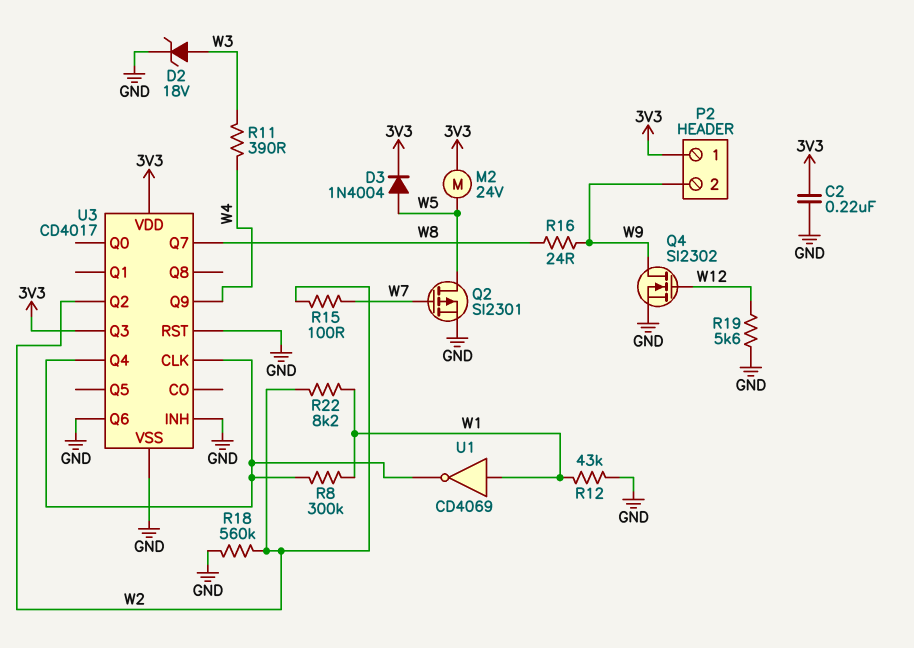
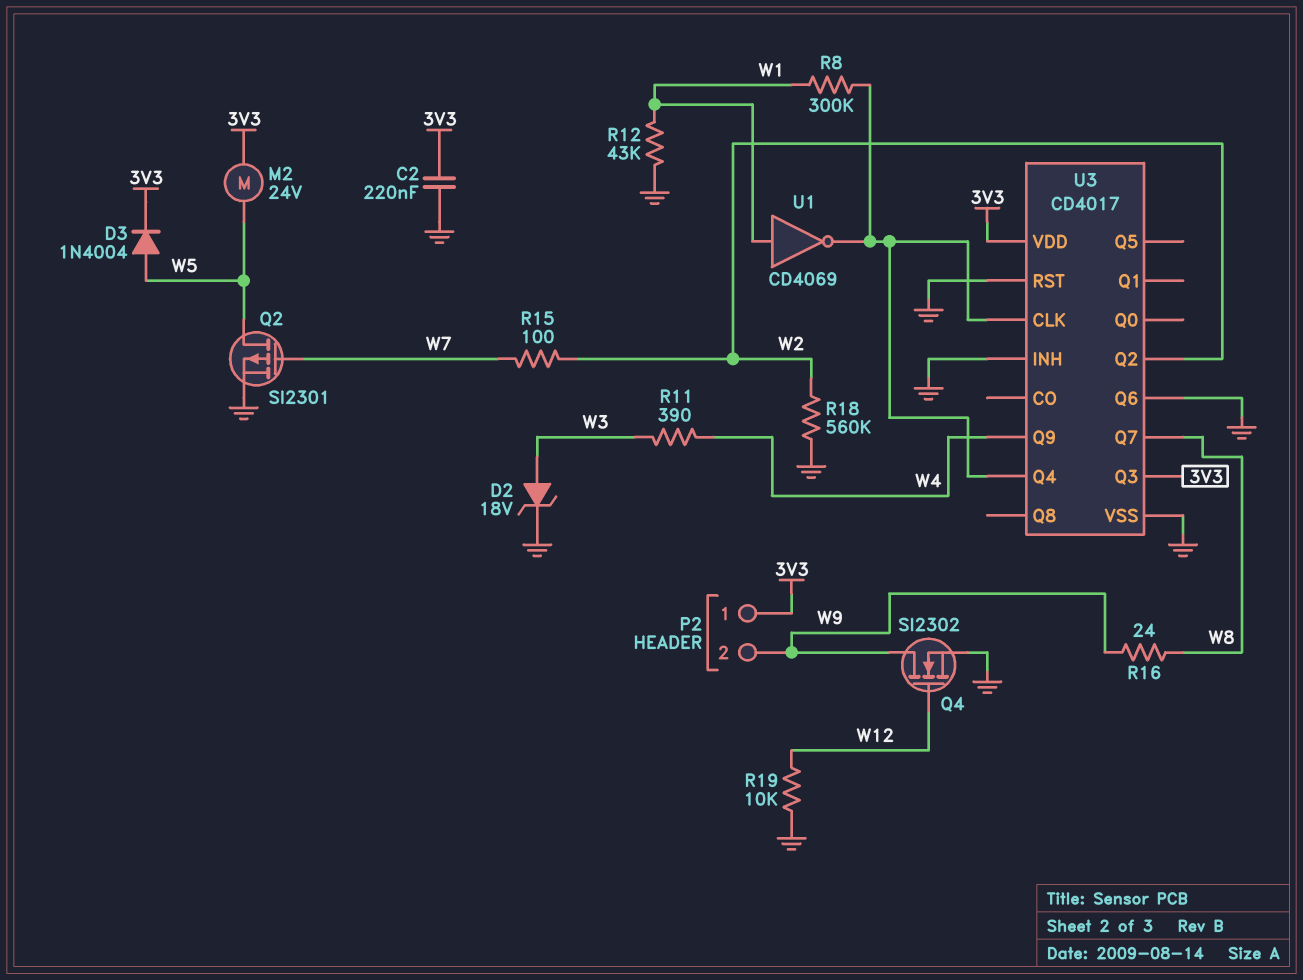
R19: 5.6k (GND, W12) -> 10k (GND, W12)
R22: 8.2k (W1, W2) -> none

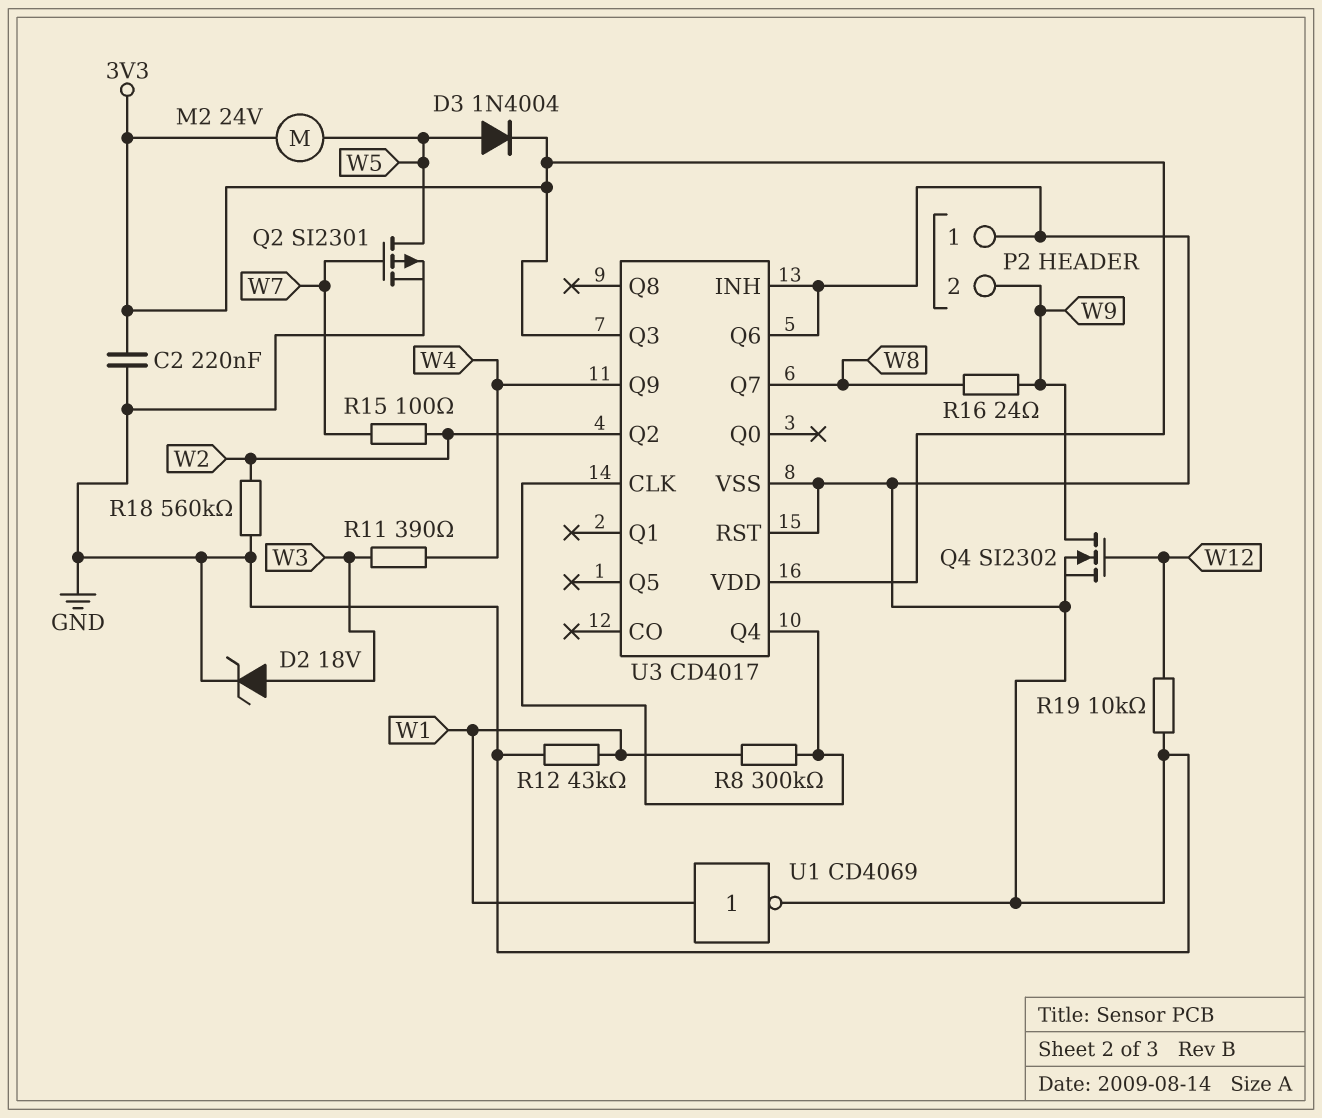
P2 pin 1: 3V3 -> GND
U1: NOT CD4069 (in W1, out U3/CLK) -> NOT CD4069 (in W1, out GND)

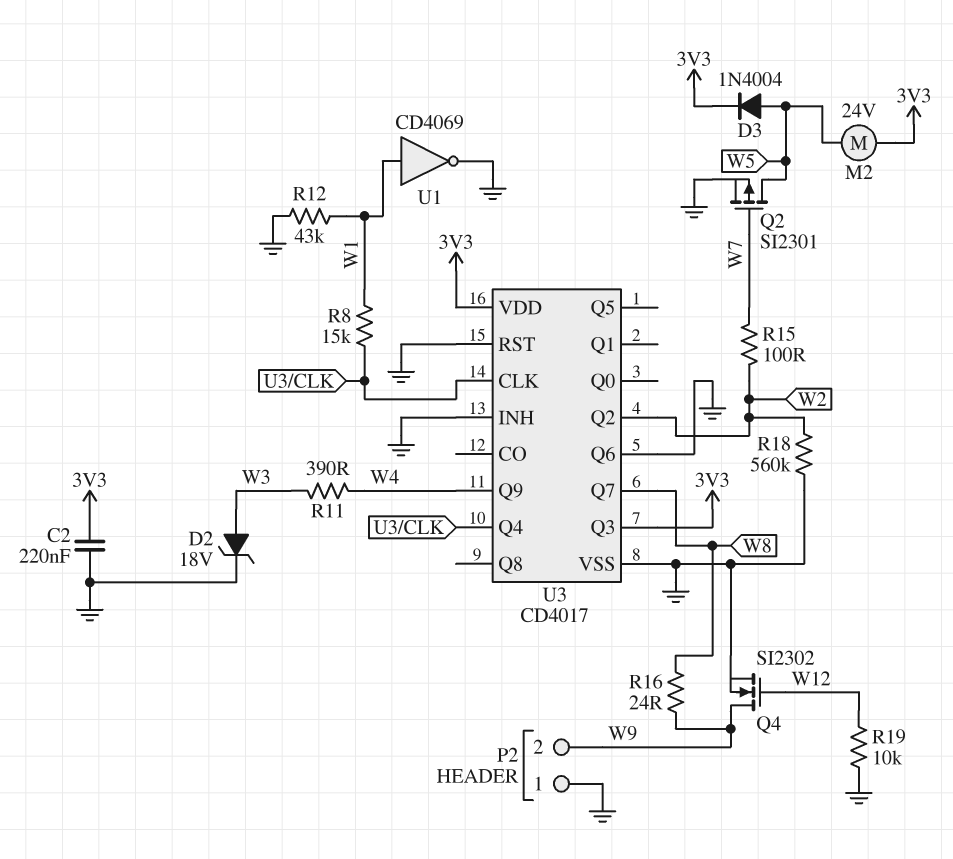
R8: 300k (U3/CLK, W1) -> 15k (U3/CLK, W1)

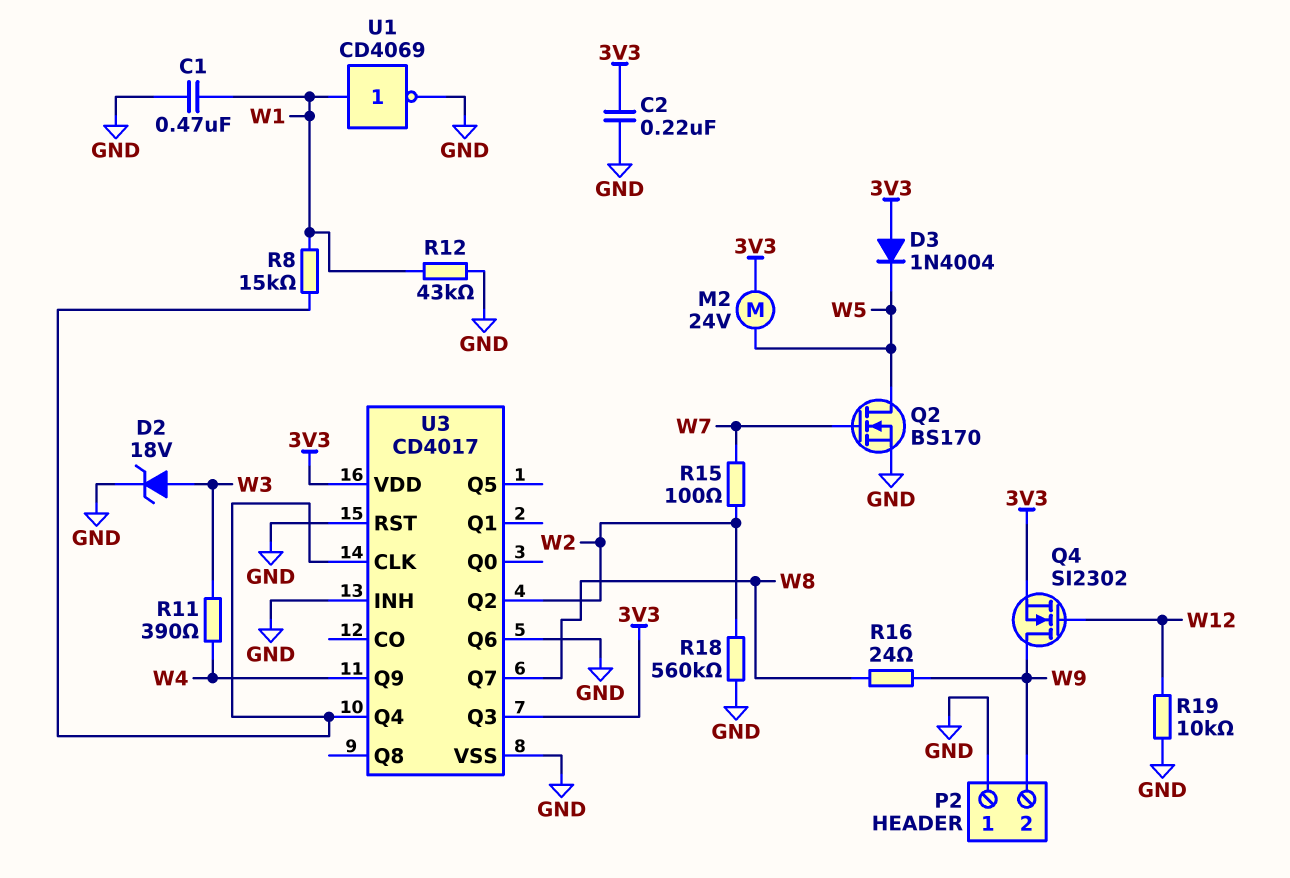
C1: none -> 470nF (GND, W1)
D3: diode 1N4004 (A W5, K 3V3) -> diode 1N4004 (A 3V3, K W5)
Q2: PMOS SI2301 (G W7, D W5, S GND) -> NMOS BS170 (G W7, D W5, S GND)
Q4: NMOS SI2302 (G W12, D W9, S GND) -> NMOS SI2302 (G W12, D W9, S 3V3)

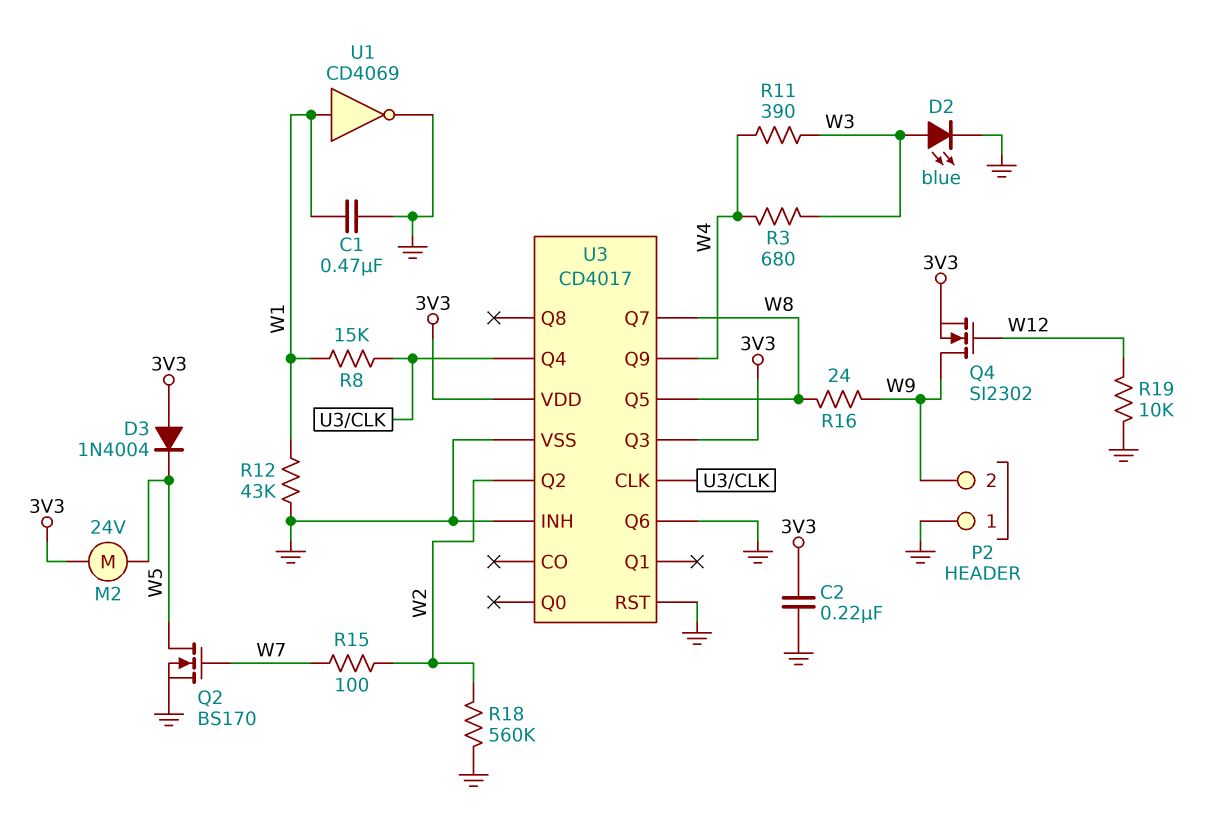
D2: zener 18V (A W3, K GND) -> LED blue (A W3, K GND)
R3: none -> 680 (W3, W4)
U3 pin Q5: none -> W8

